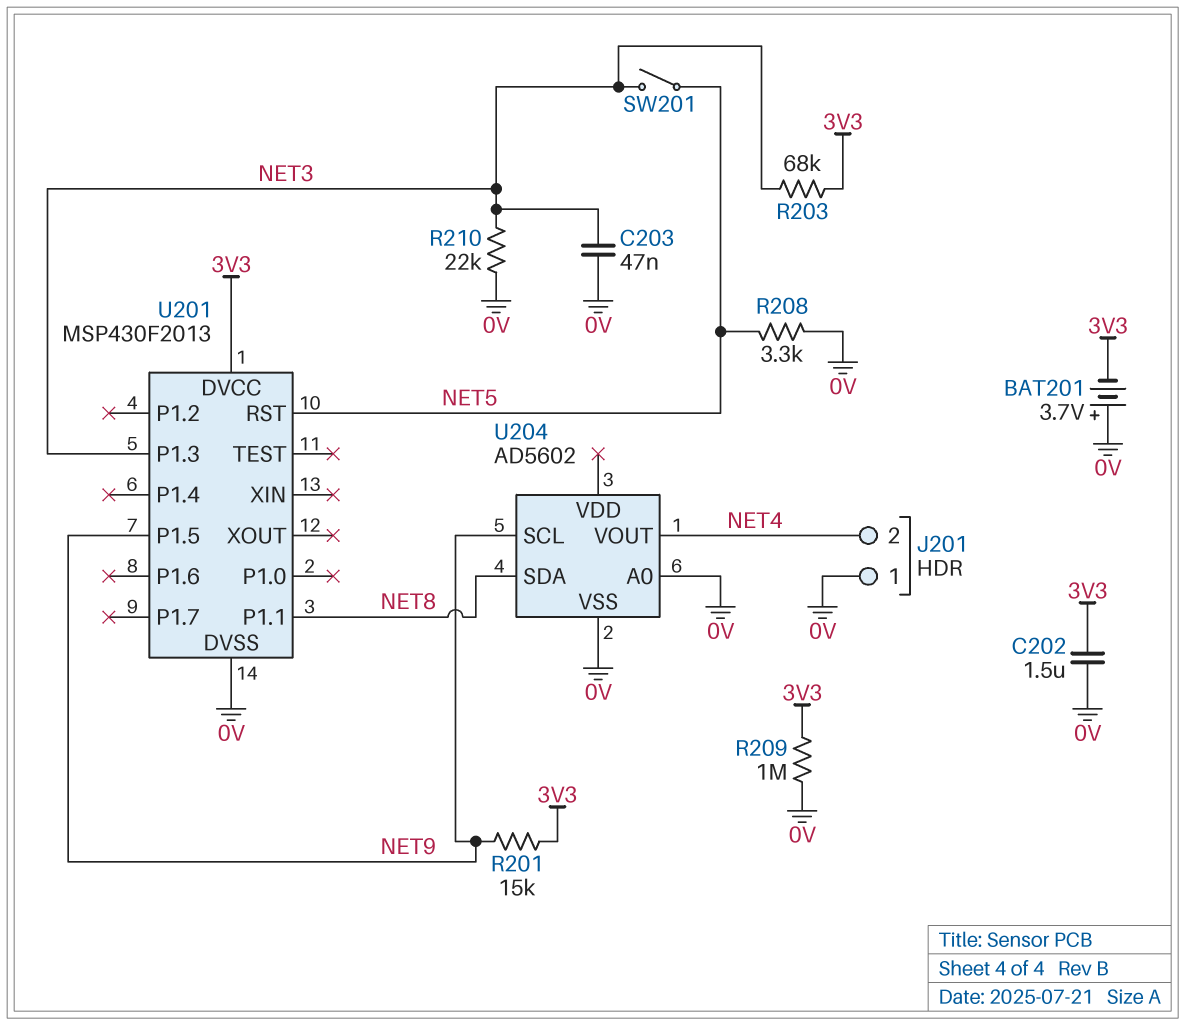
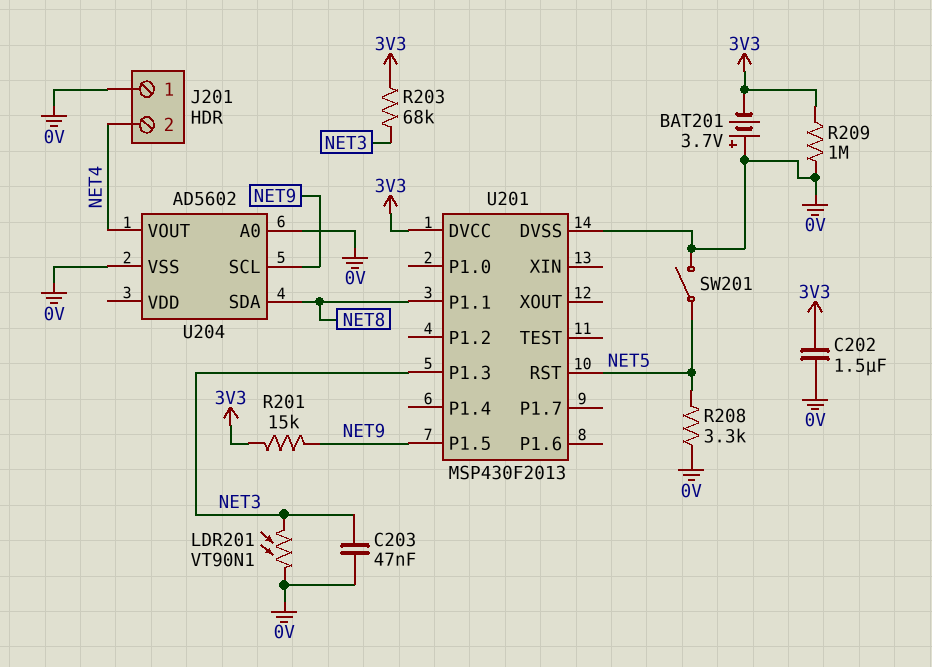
LDR201: none -> VT90N1 (0V, NET3)
R210: 22k (0V, NET3) -> none
SW201: switch (NET3, NET5) -> switch (0V, NET5)

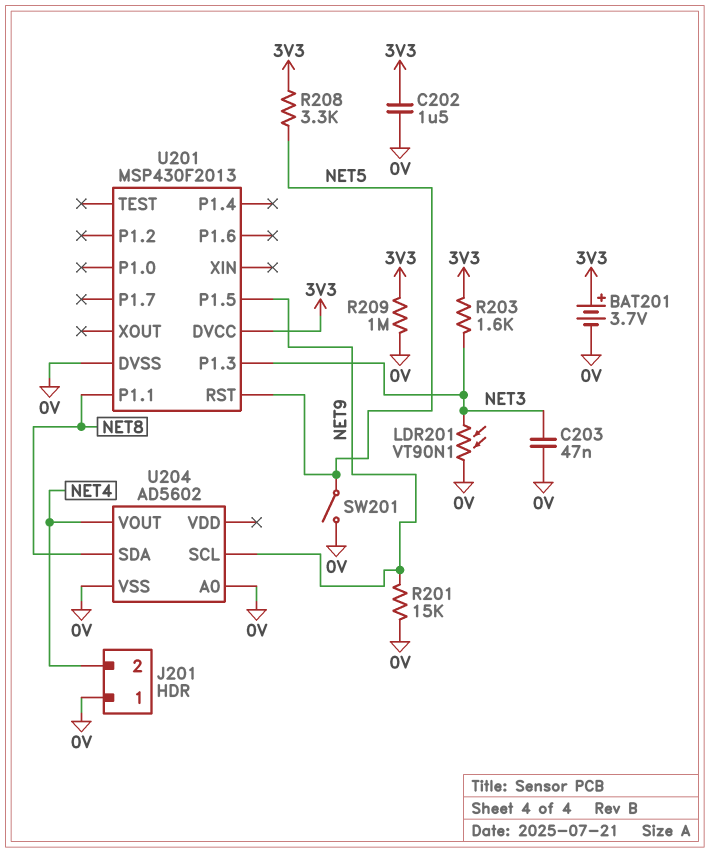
BAT201: 3.7V (plus 0V, minus 3V3) -> 3.7V (plus 3V3, minus 0V)
R201: 15k (3V3, NET9) -> 15k (0V, NET9)
R203: 68k (3V3, NET3) -> 1.6k (3V3, NET3)
R208: 3.3k (0V, NET5) -> 3.3k (3V3, NET5)

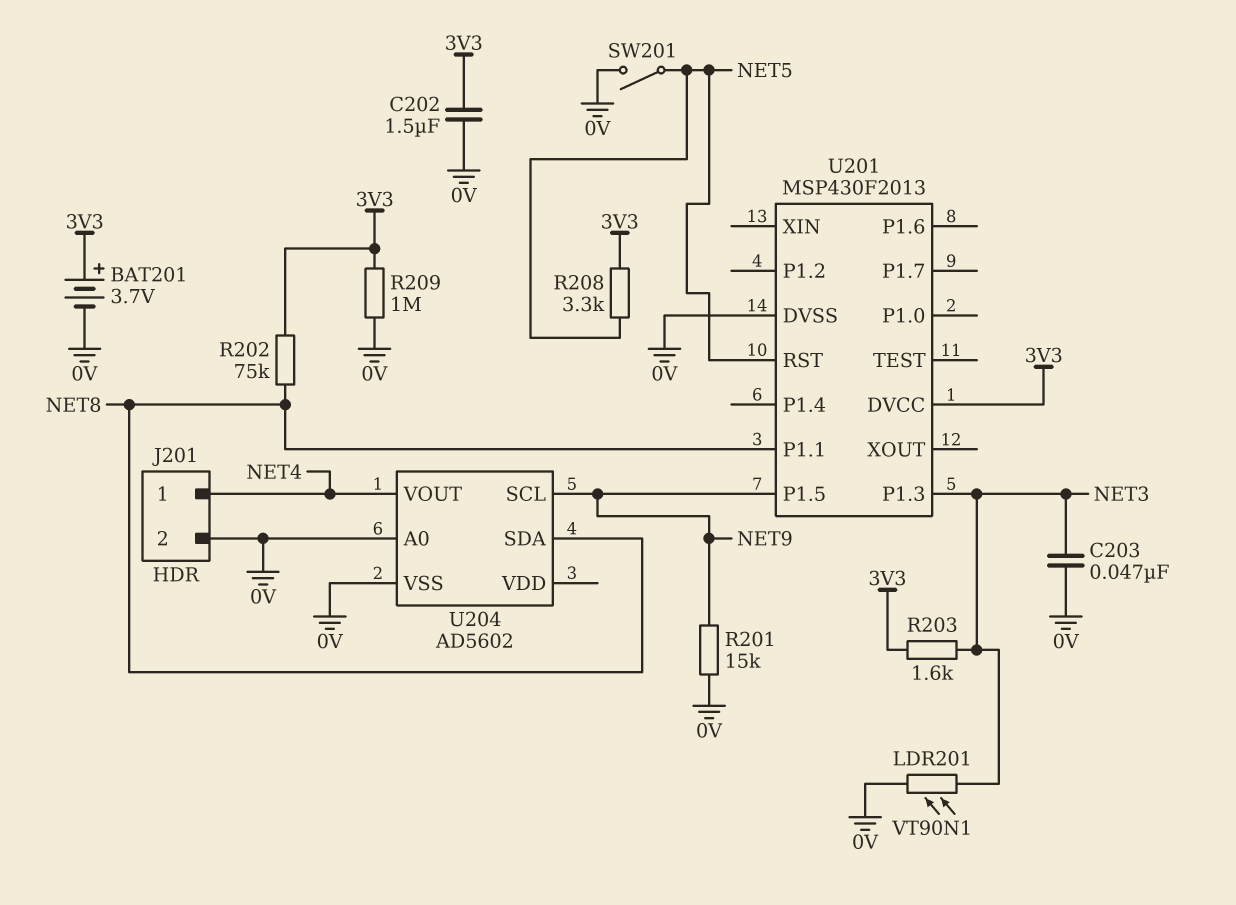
J201 pin 1: 0V -> NET4
J201 pin 2: NET4 -> 0V
R202: none -> 75k (3V3, NET8)

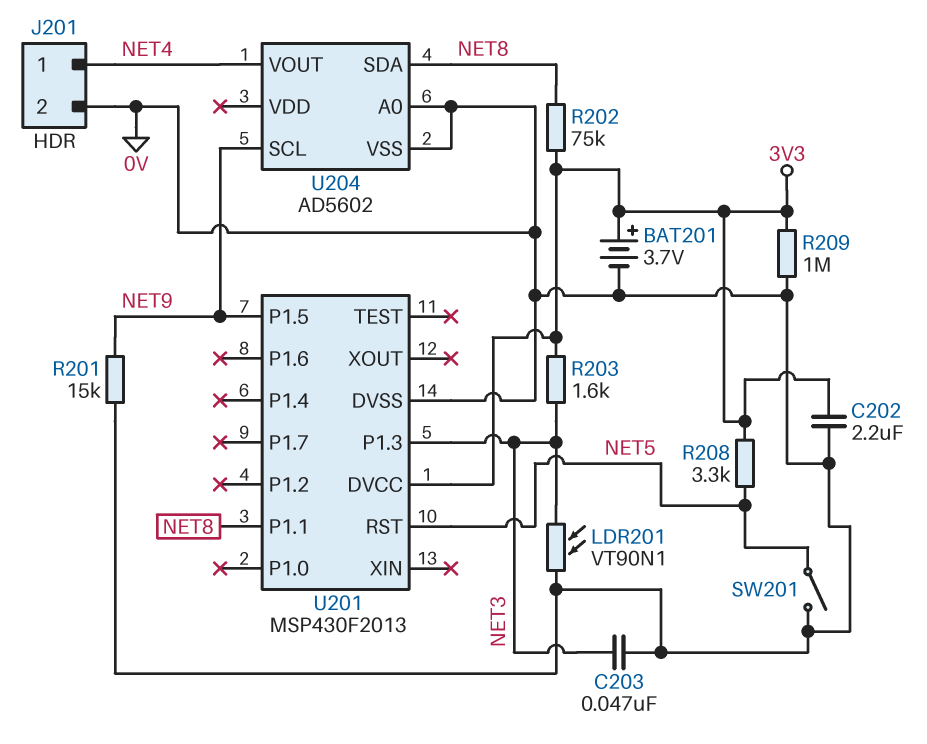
C202: 1.5uF (0V, 3V3) -> 2.2uF (0V, 3V3)

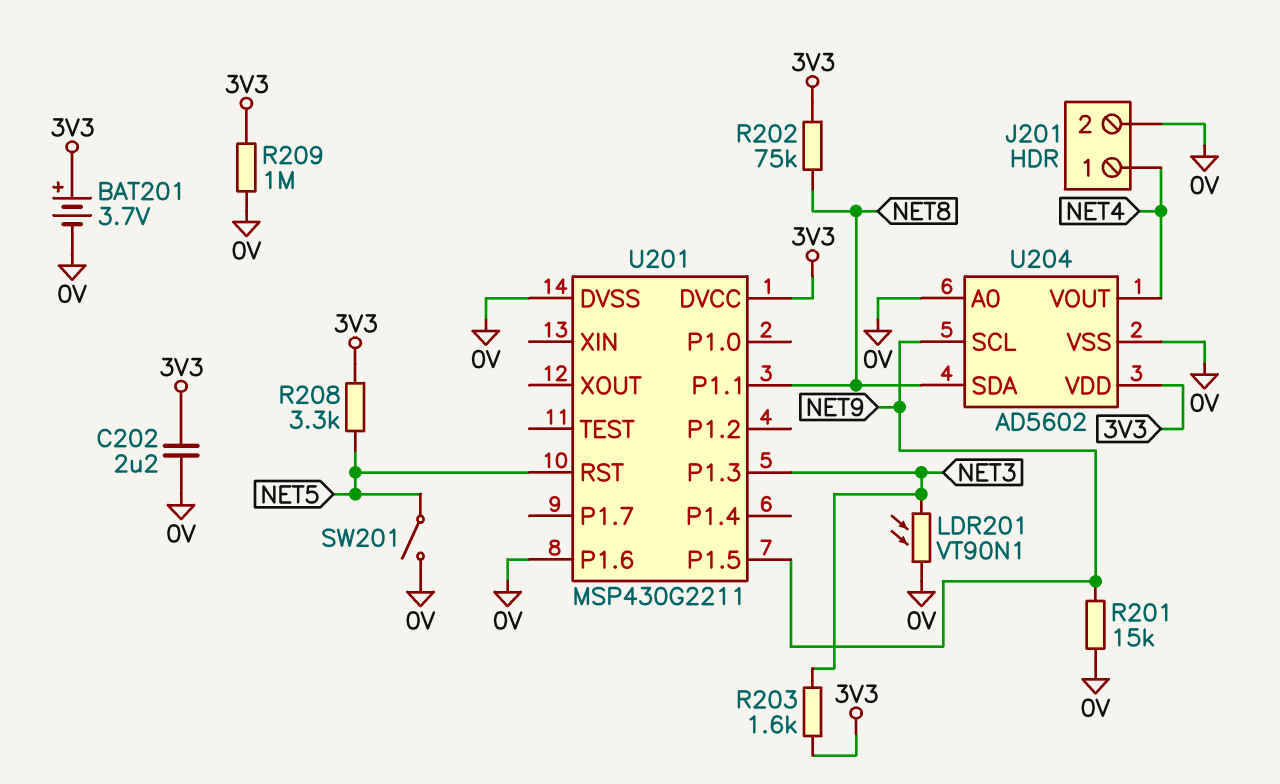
C203: 47nF (0V, NET3) -> none
U201: MSP430F2013 -> MSP430G2211
U201 pin P1.6: none -> 0V
U204 pin VDD: none -> 3V3

